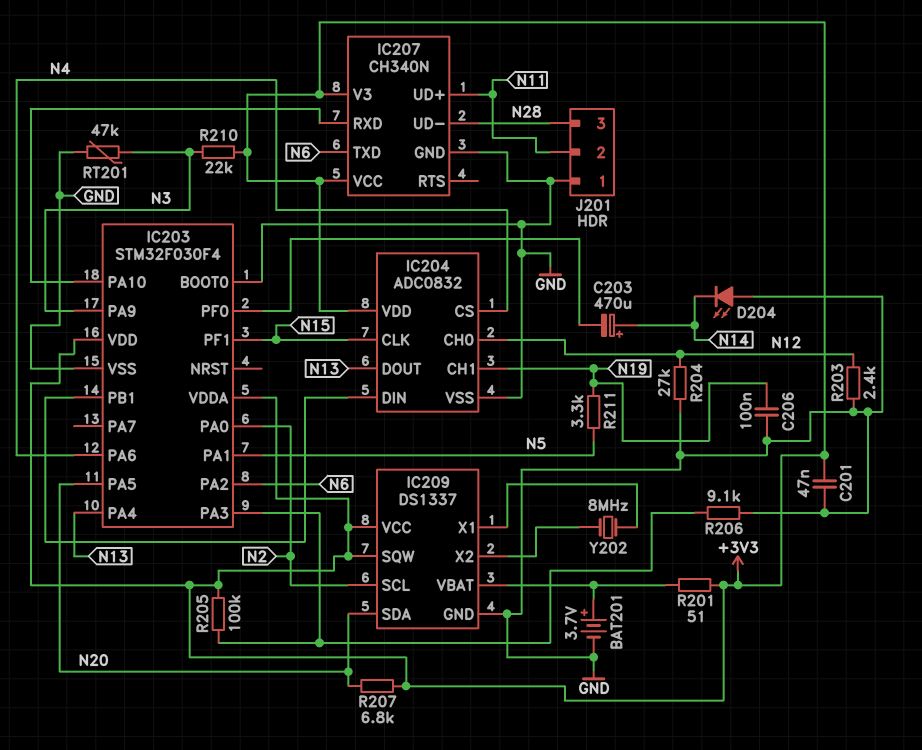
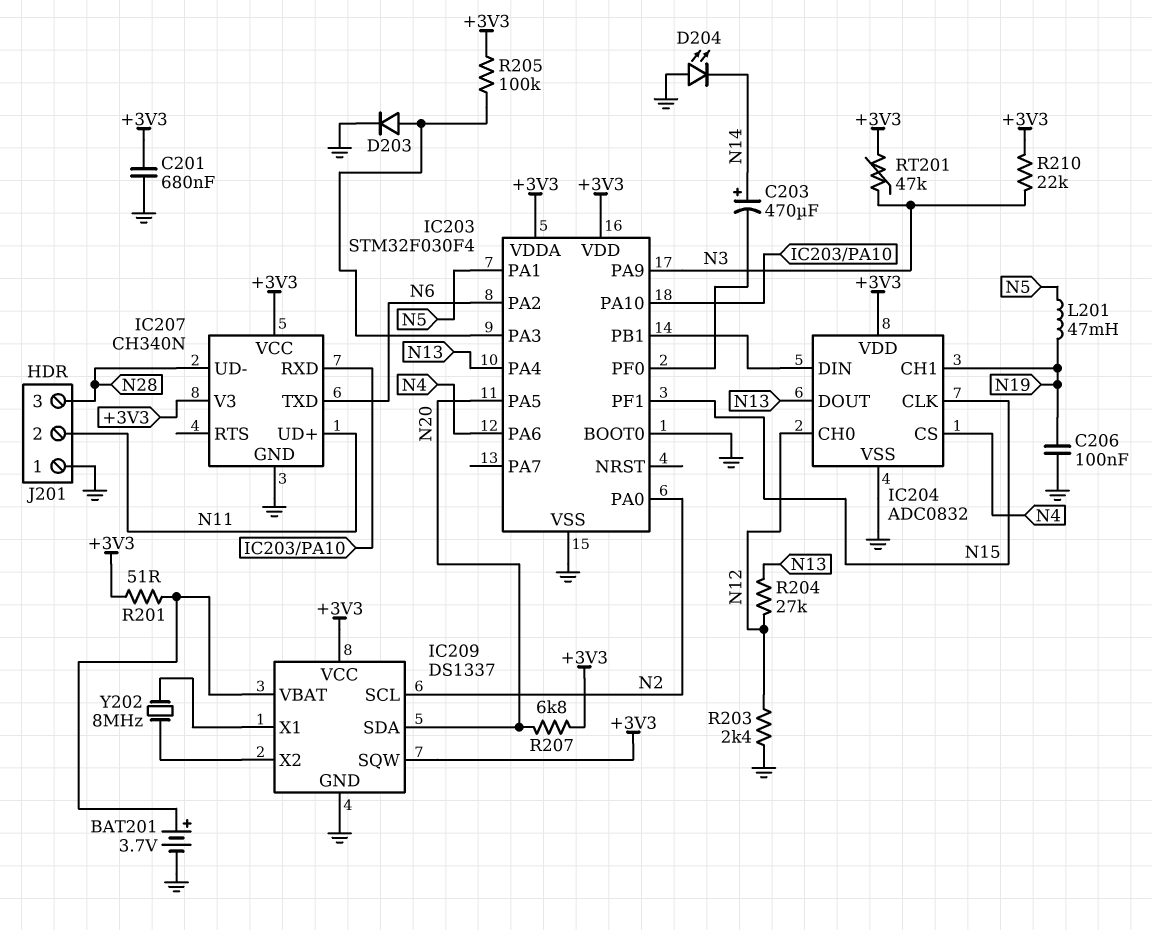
C201: 47nF (+3V3, GND) -> 680nF (+3V3, GND)
D203: none -> diode (A IC203/PA3, K GND)
L201: none -> 47mH (N5, N19)
R204: 27k (GND, N12) -> 27k (N12, N13)
R206: 9.1k (GND, IC203/PA3) -> none
R211: 3.3k (N5, N19) -> none
RT201: 47k (GND, N3) -> 47k (+3V3, N3)

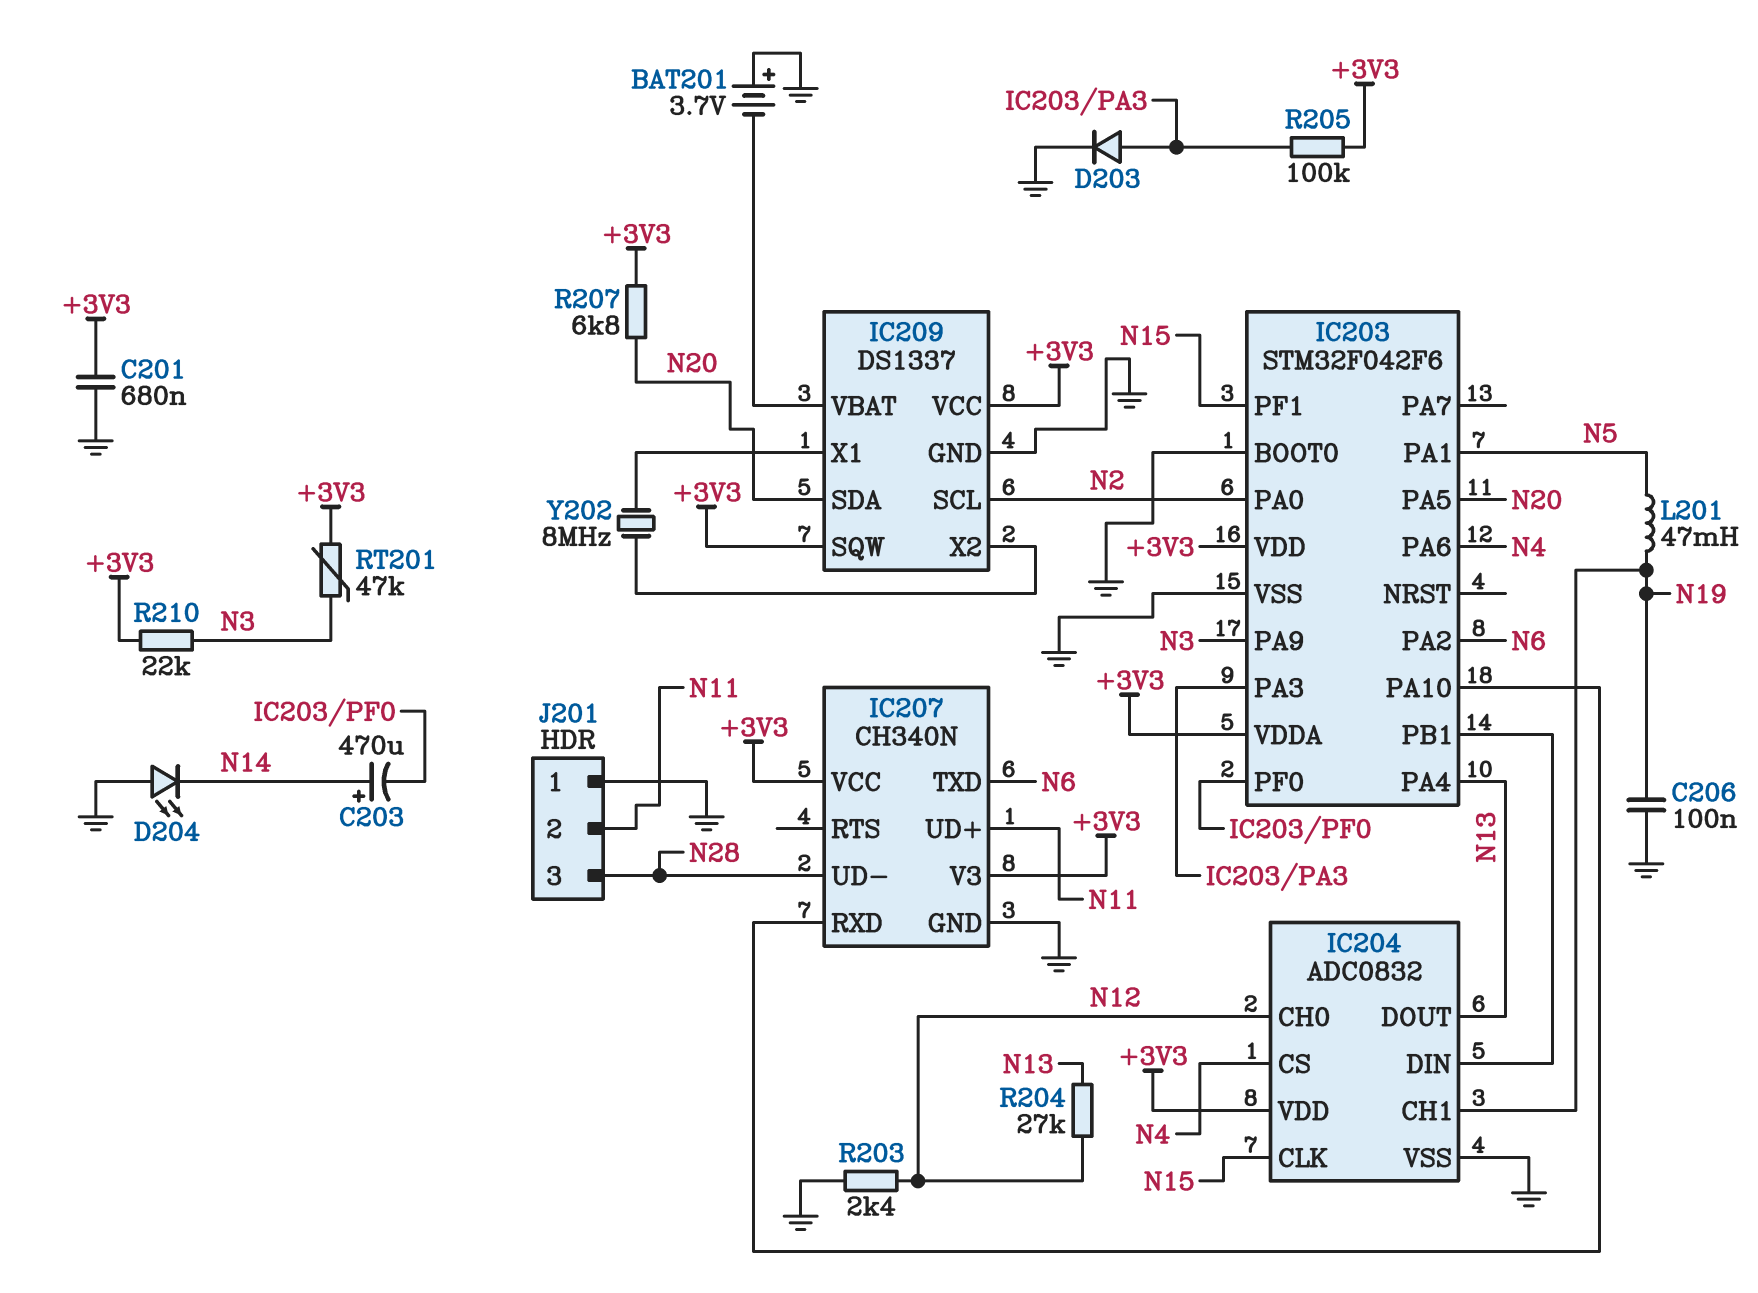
BAT201: 3.7V (plus IC209/VBAT, minus GND) -> 3.7V (plus GND, minus IC209/VBAT)
IC203: STM32F030F4 -> STM32F042F6
R201: 51 (+3V3, IC209/VBAT) -> none

